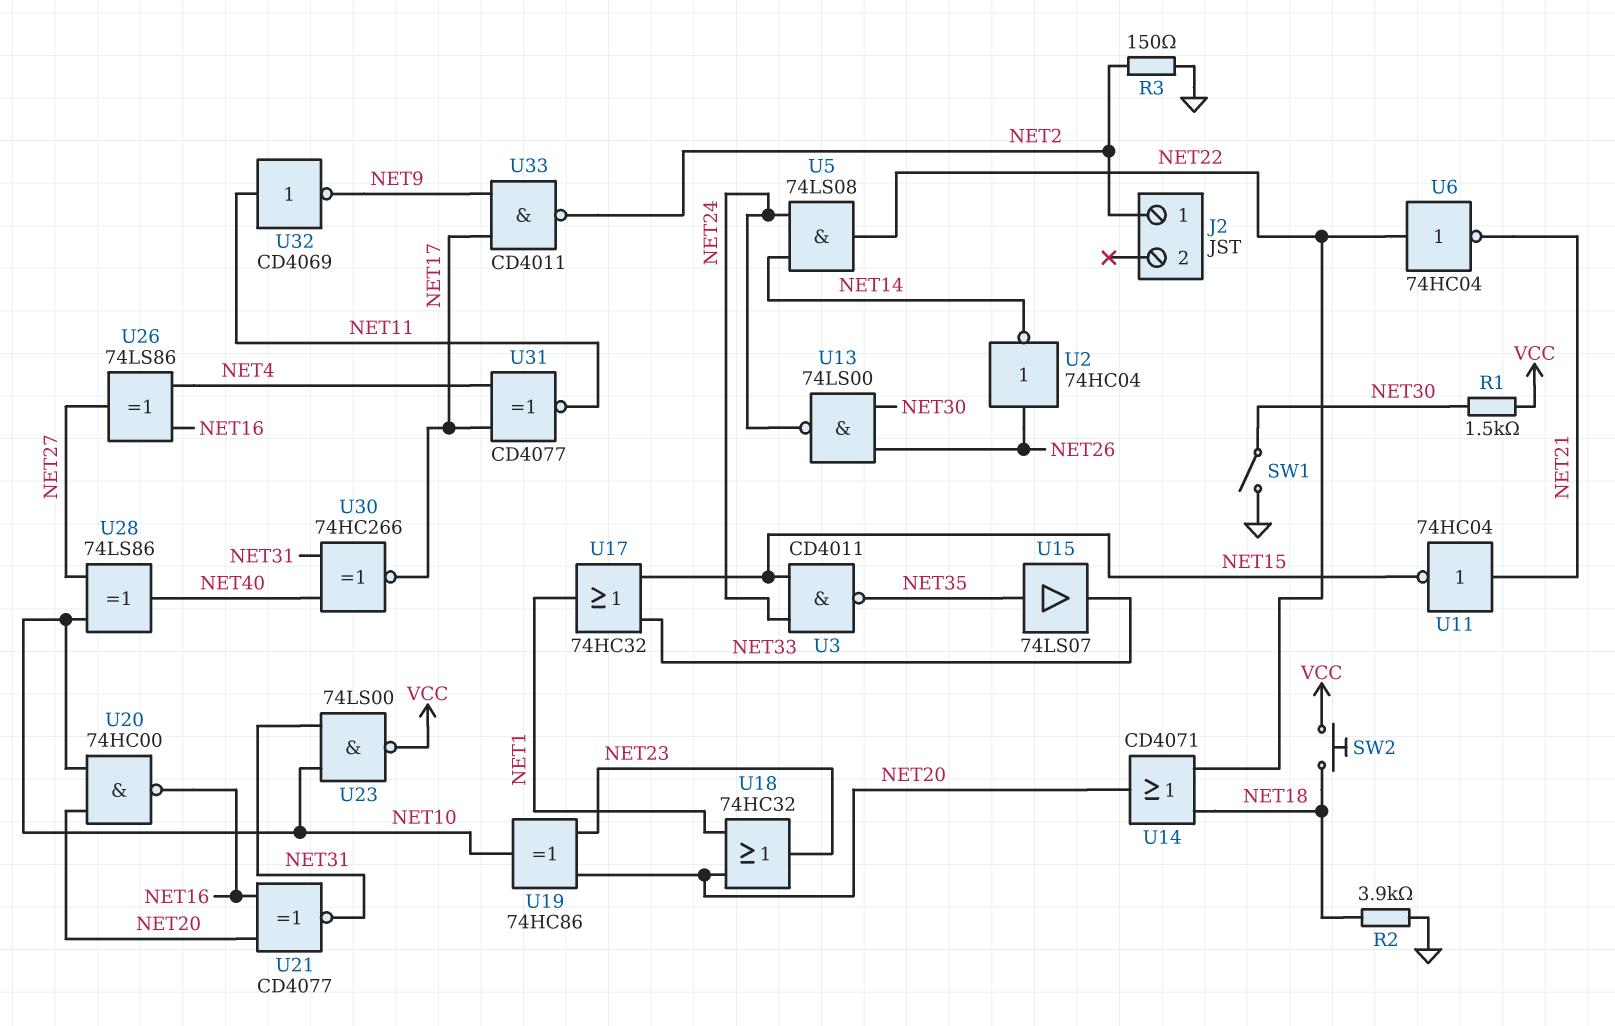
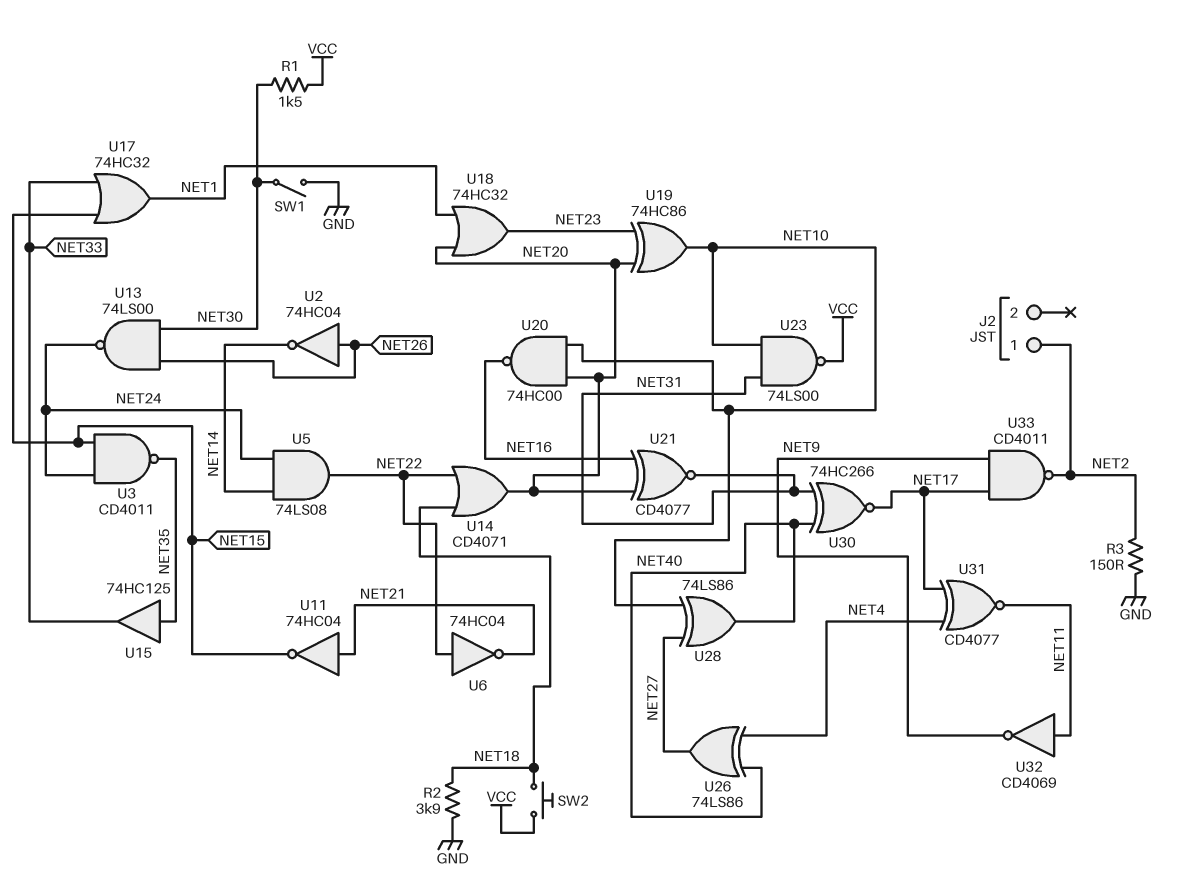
U15: buffer 74LS07 (in NET35, out NET33) -> buffer 74HC125 (in NET35, out NET33)
U26: XOR 74LS86 (in NET4, in NET16, out NET27) -> XOR 74LS86 (in NET4, in NET40, out NET27)

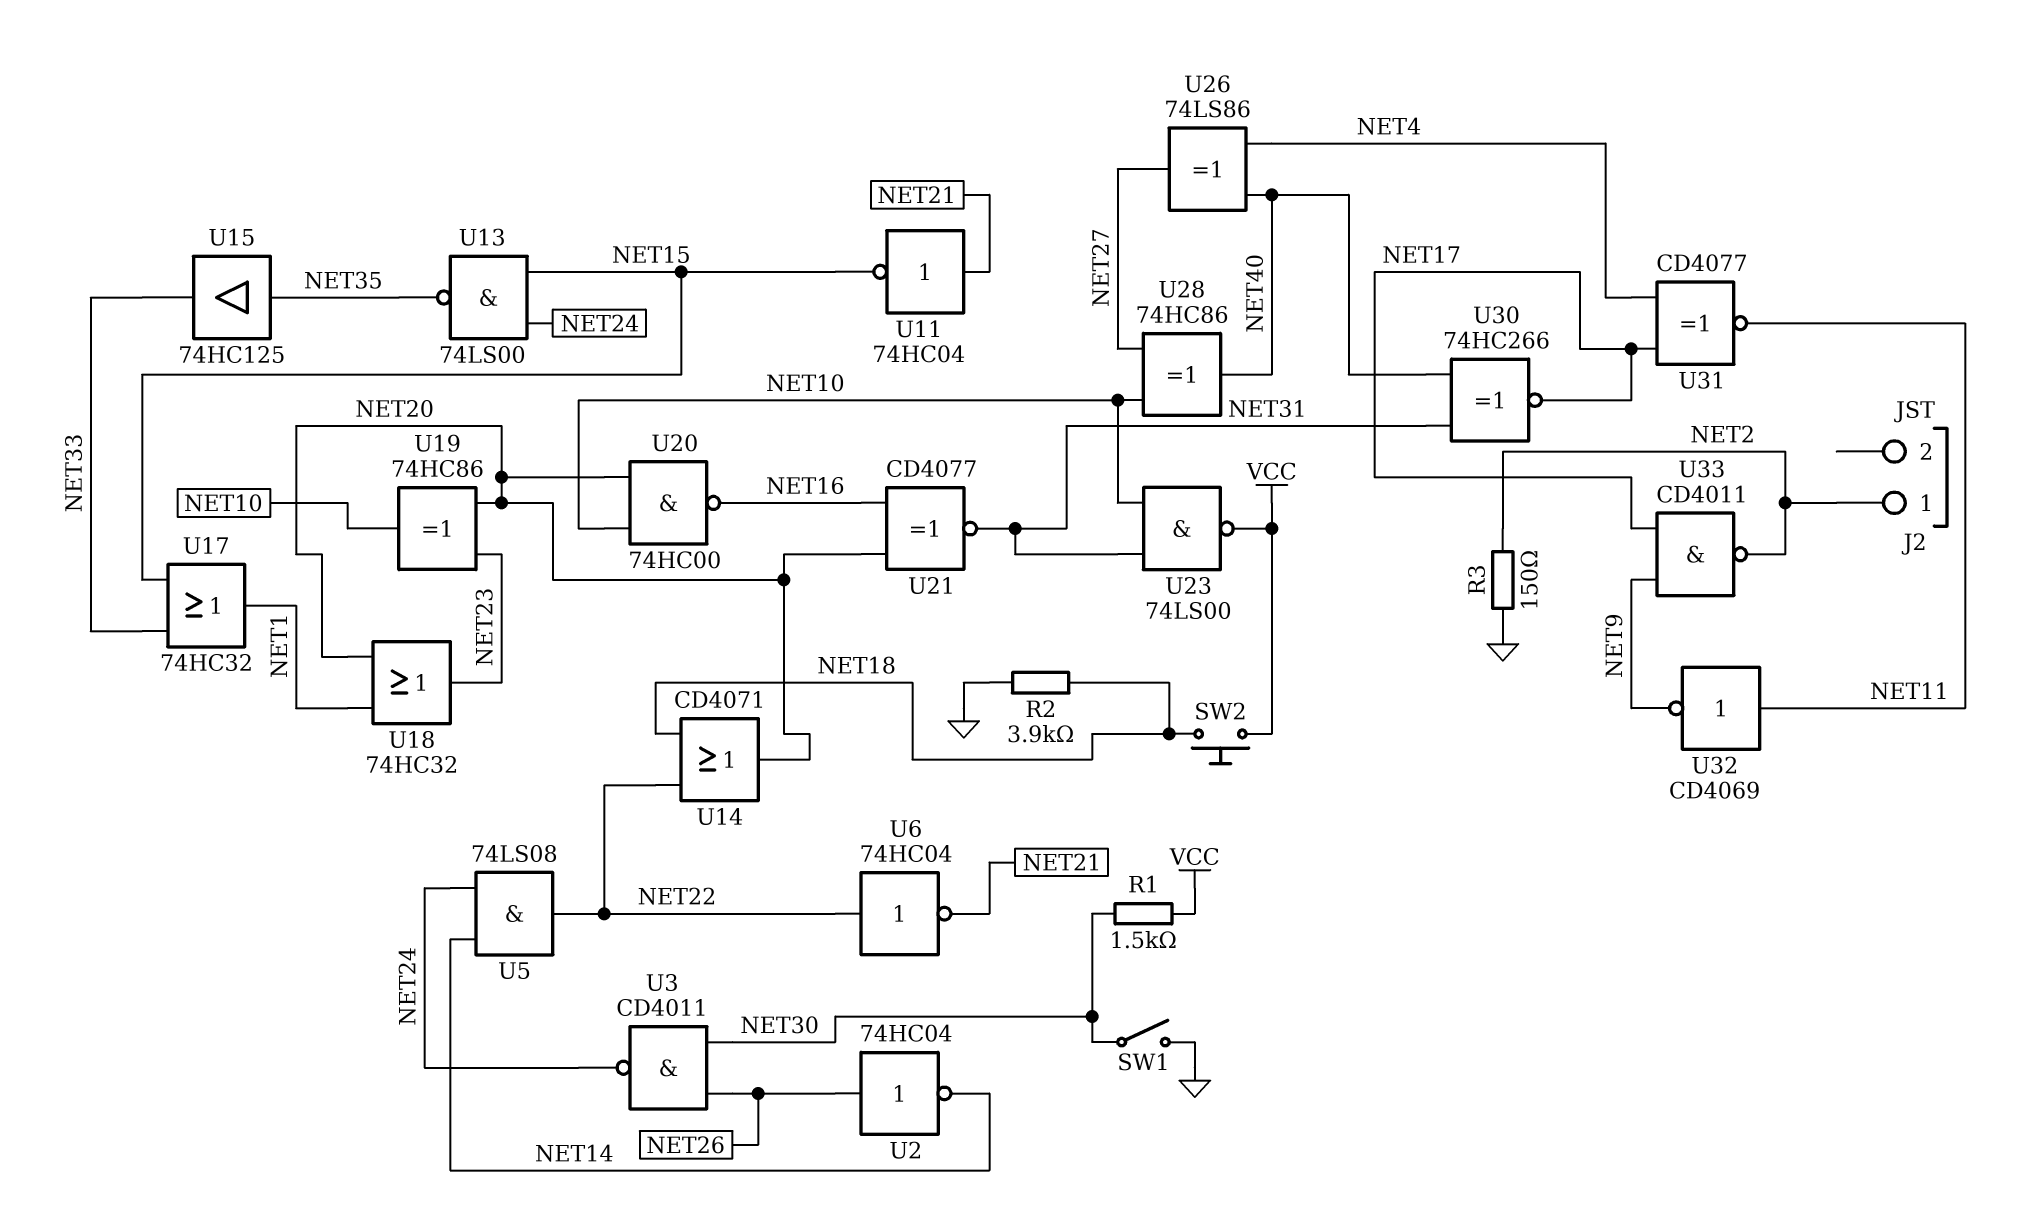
U3: NAND CD4011 (in NET15, in NET24, out NET35) -> NAND CD4011 (in NET26, in NET30, out NET24)
U13: NAND 74LS00 (in NET26, in NET30, out NET24) -> NAND 74LS00 (in NET15, in NET24, out NET35)
U28: XOR 74LS86 (in NET10, in NET27, out NET40) -> XOR 74HC86 (in NET10, in NET27, out NET40)

